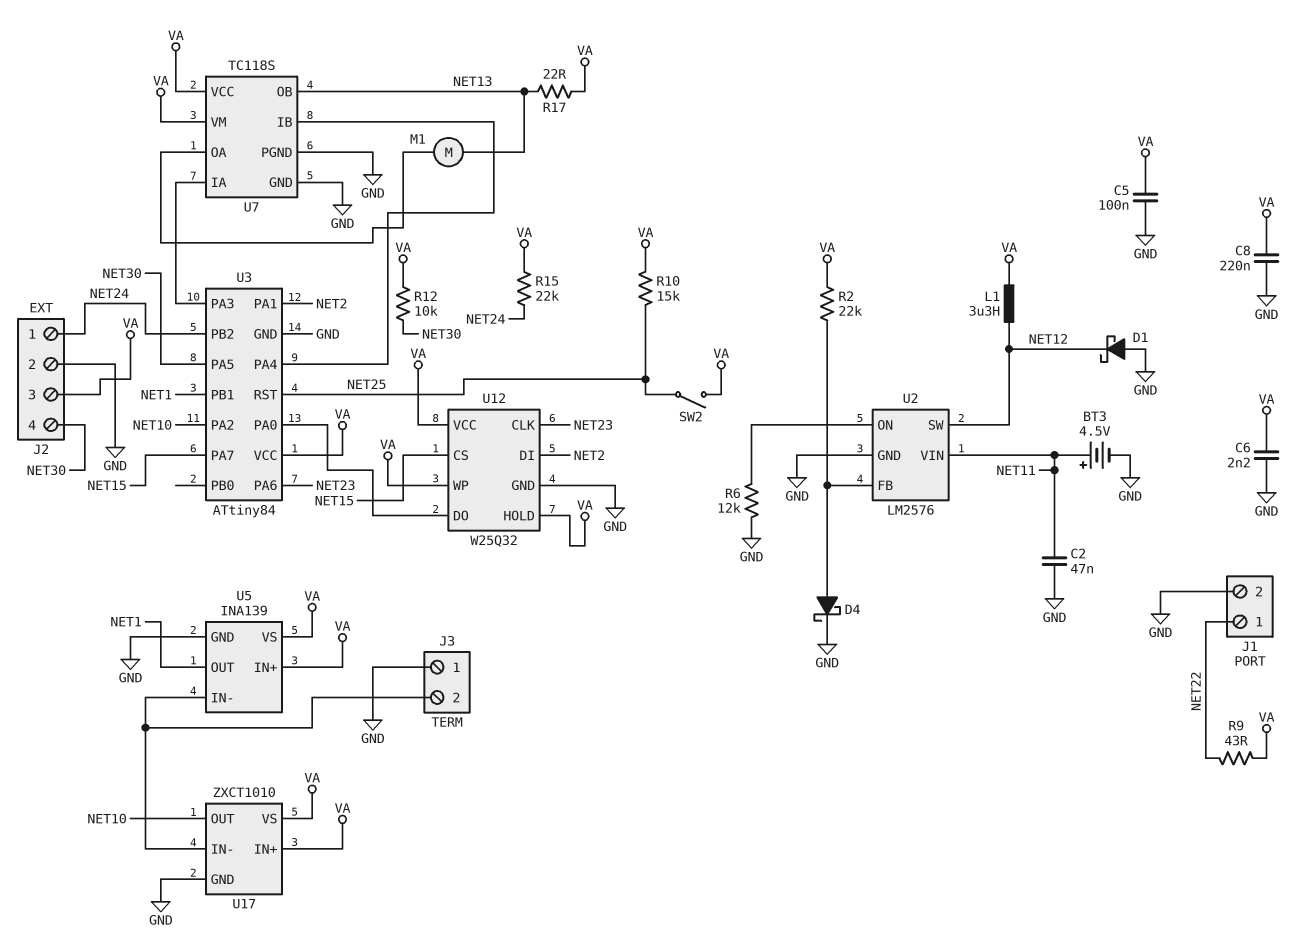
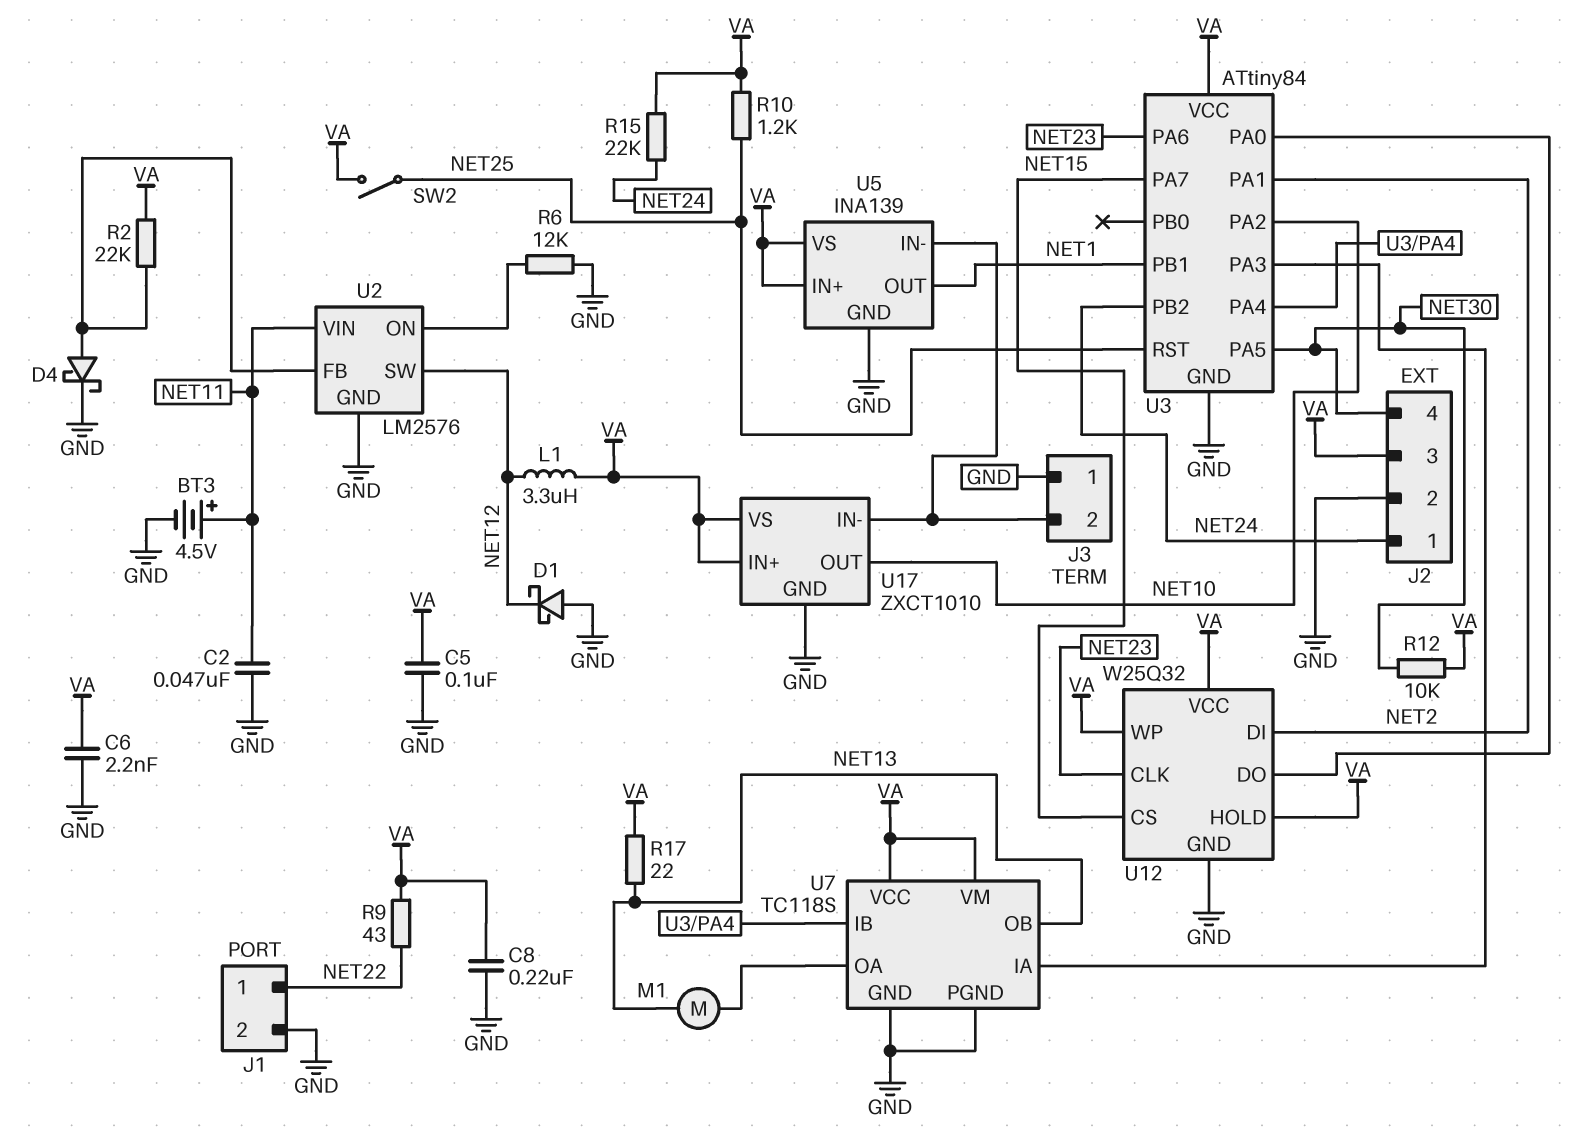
R10: 15k (NET25, VA) -> 1.2k (NET25, VA)

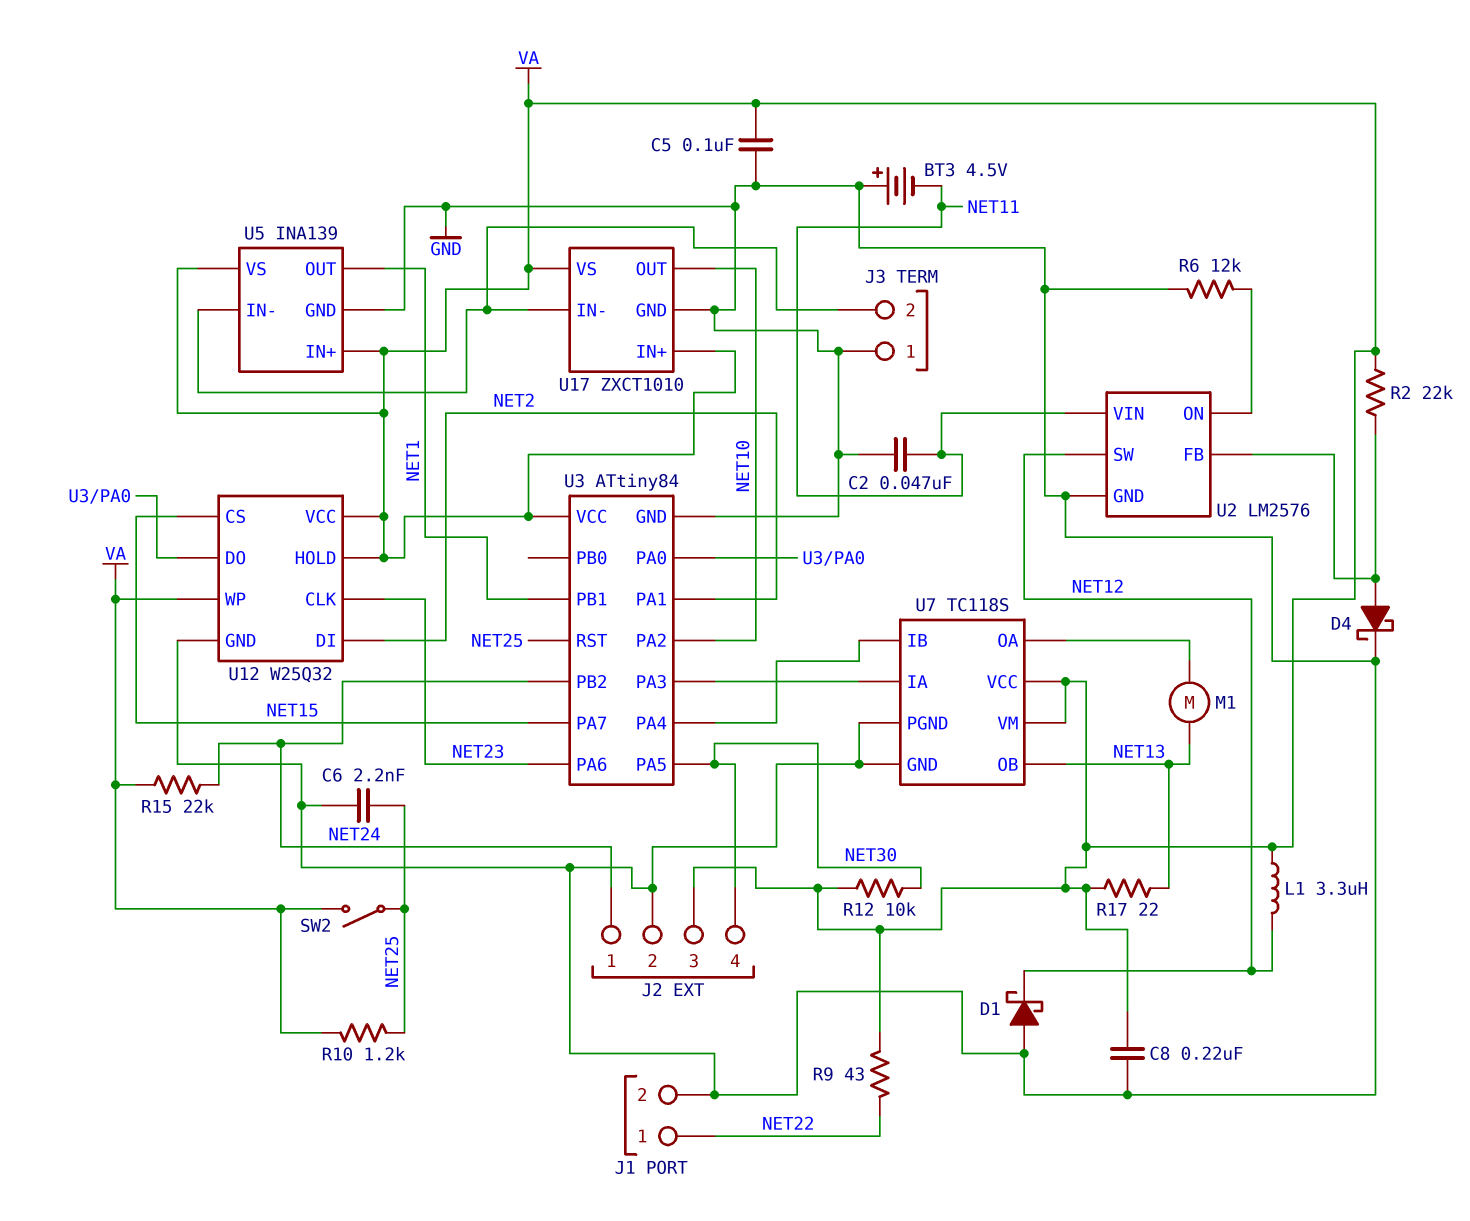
BT3: 4.5V (plus NET11, minus GND) -> 4.5V (plus GND, minus NET11)
C6: 2.2nF (GND, VA) -> 2.2nF (GND, NET25)

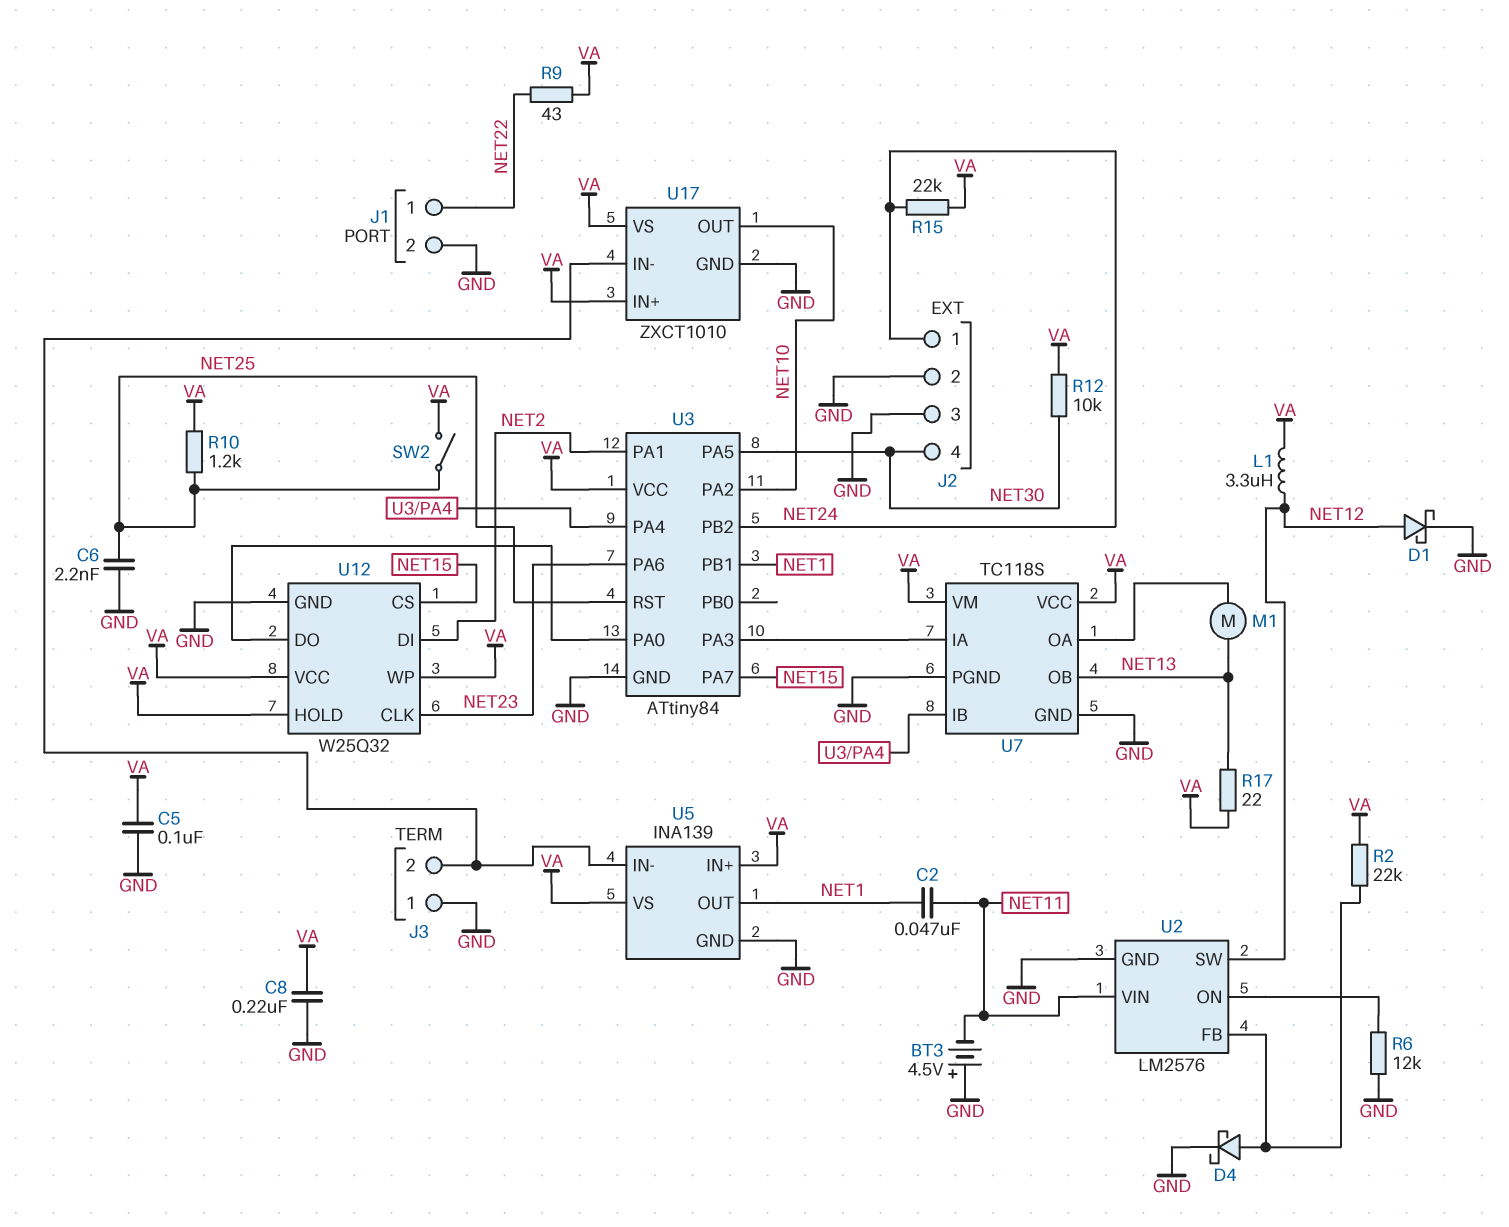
C2: 47nF (GND, NET11) -> 47nF (NET1, NET11)
D1: schottky (A GND, K NET12) -> schottky (A NET12, K GND)
J2 pin 3: VA -> GND

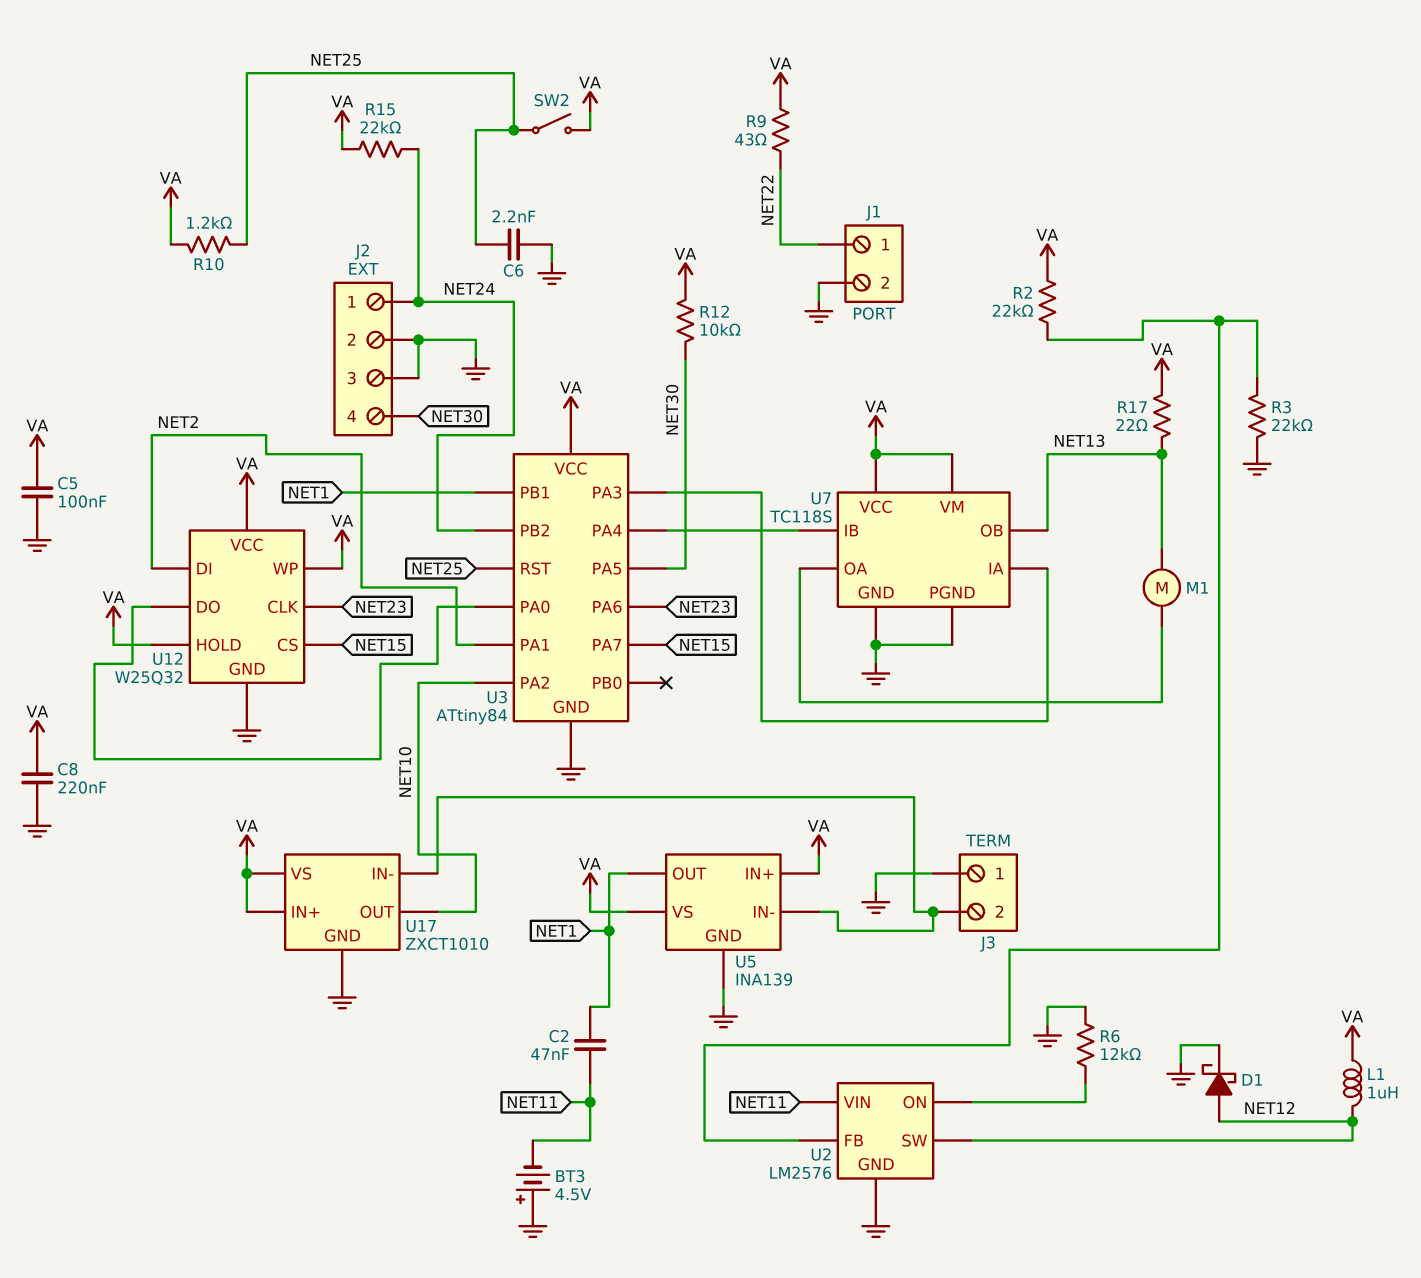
D4: schottky (A U2/FB, K GND) -> none
L1: 3.3uH (NET12, VA) -> 1uH (NET12, VA)
R3: none -> 22k (GND, U2/FB)

